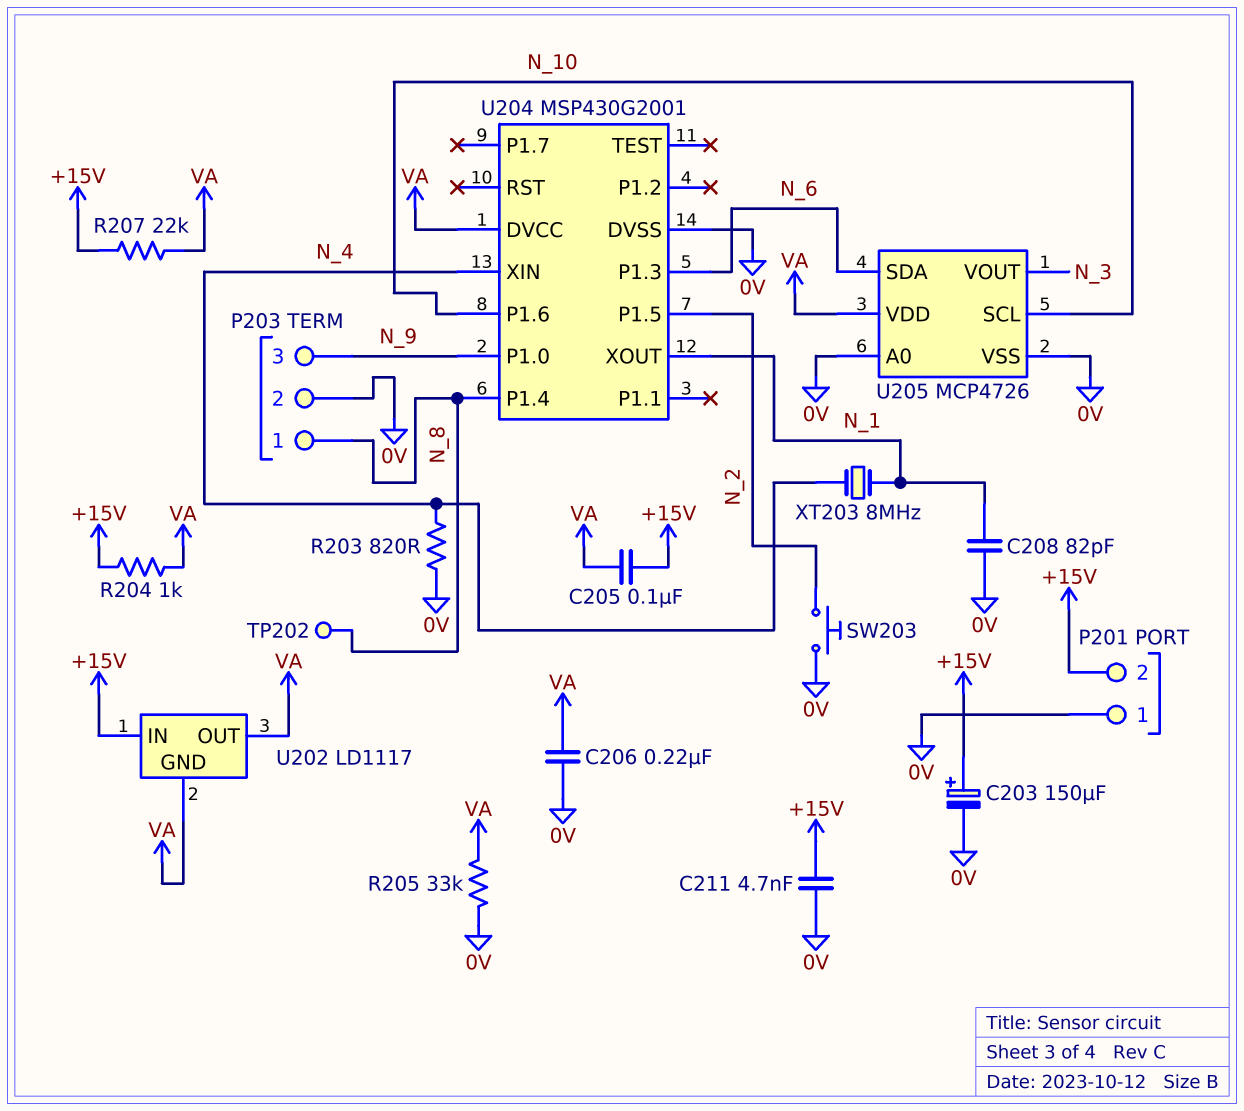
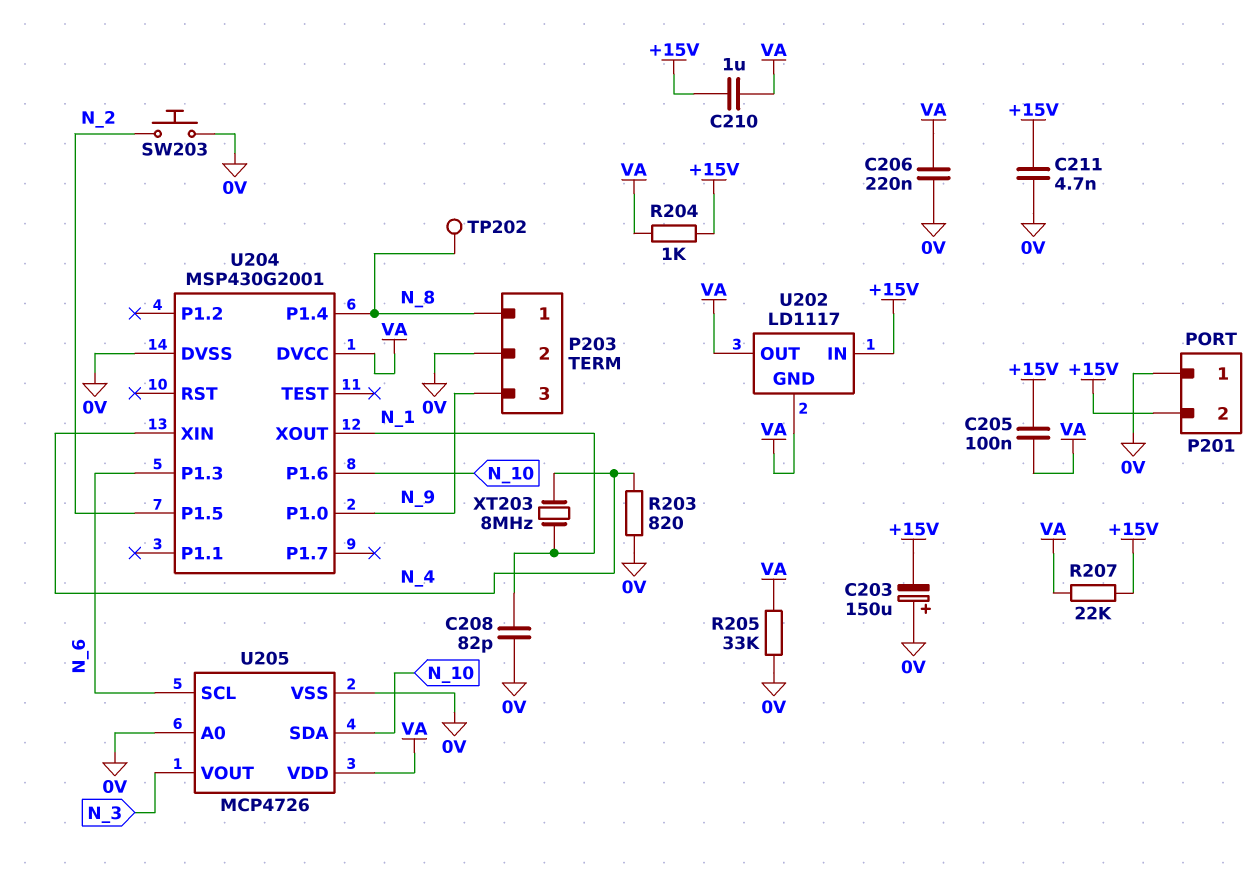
C203: 150uF (plus +15V, minus 0V) -> 150uF (plus 0V, minus +15V)
C210: none -> 1uF (+15V, VA)
U205 pin SCL: N_10 -> N_6
U205 pin SDA: N_6 -> N_10

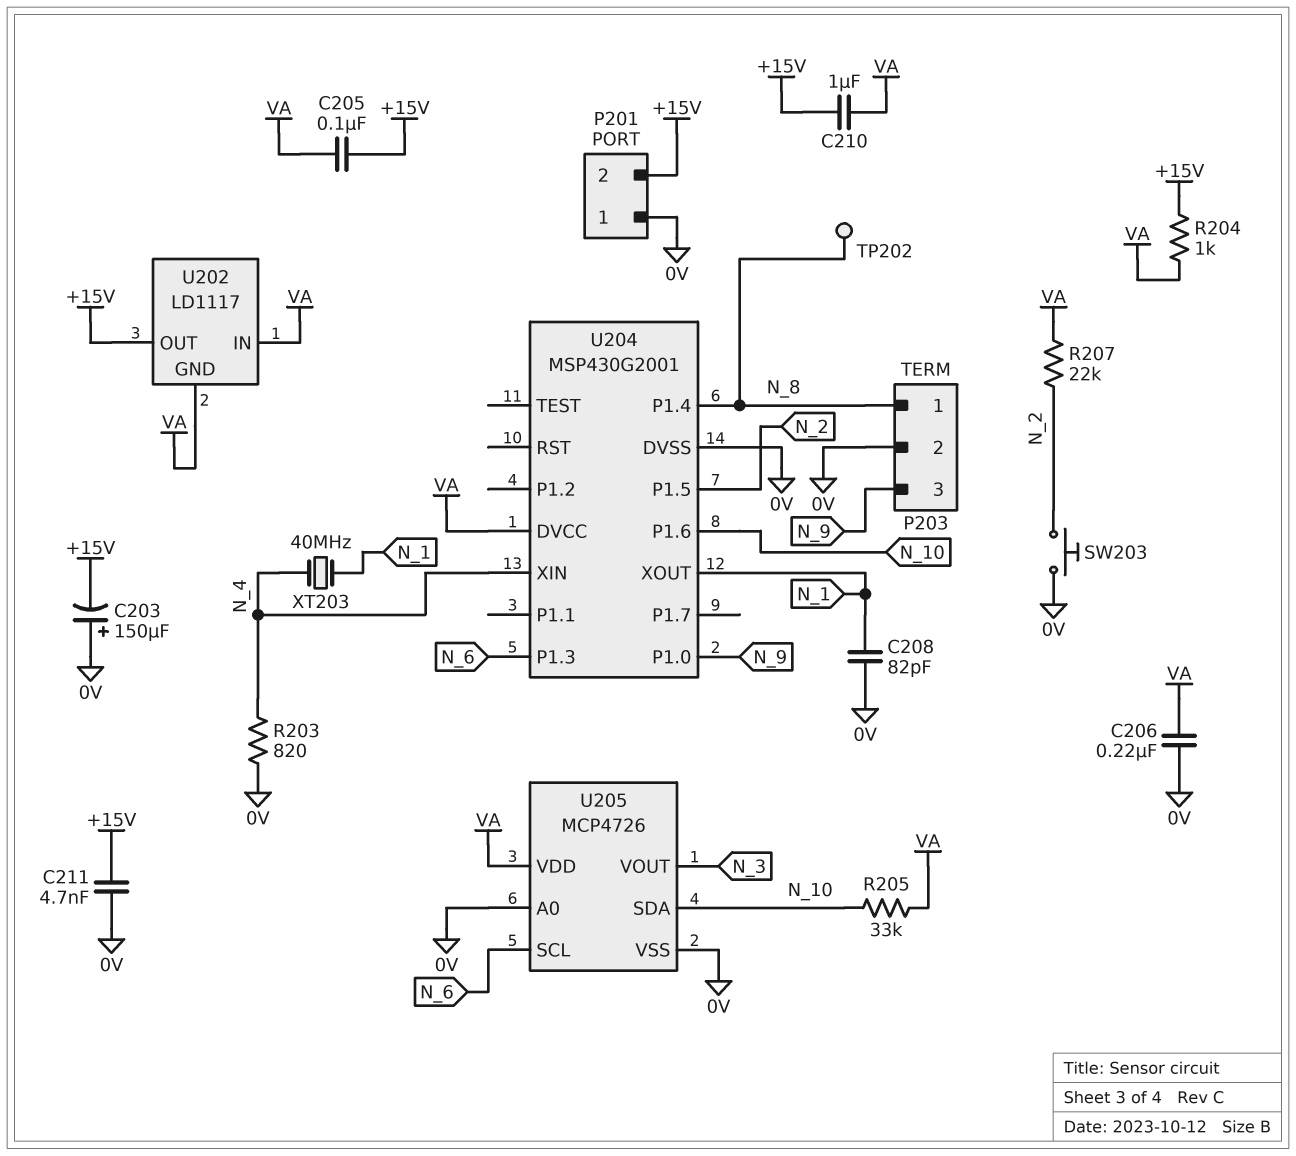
R205: 33k (0V, VA) -> 33k (N_10, VA)
R207: 22k (+15V, VA) -> 22k (N_2, VA)
U202 pin IN: +15V -> VA
U202 pin OUT: VA -> +15V
XT203: 8MHz (N_1, N_4) -> 40MHz (N_1, N_4)

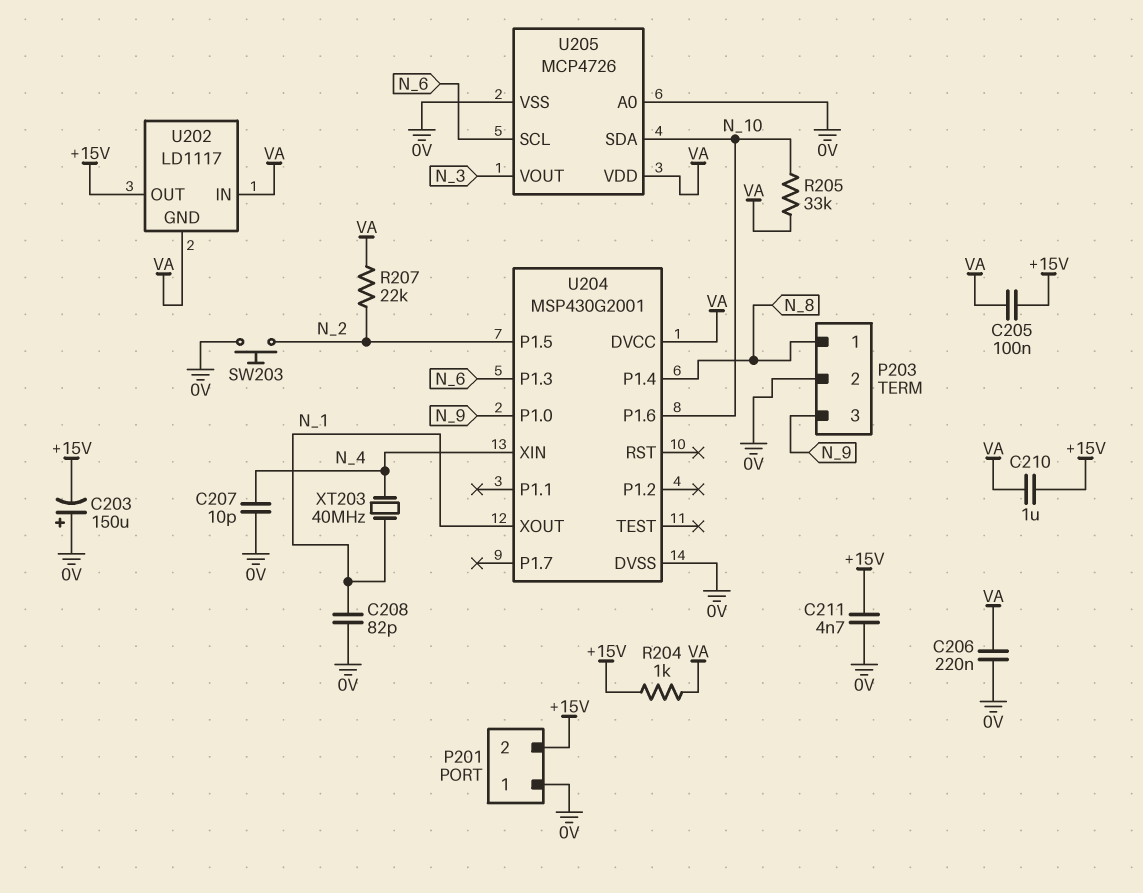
C207: none -> 10pF (0V, N_4)
R203: 820 (0V, N_4) -> none
TP202: test point (N_8) -> none

